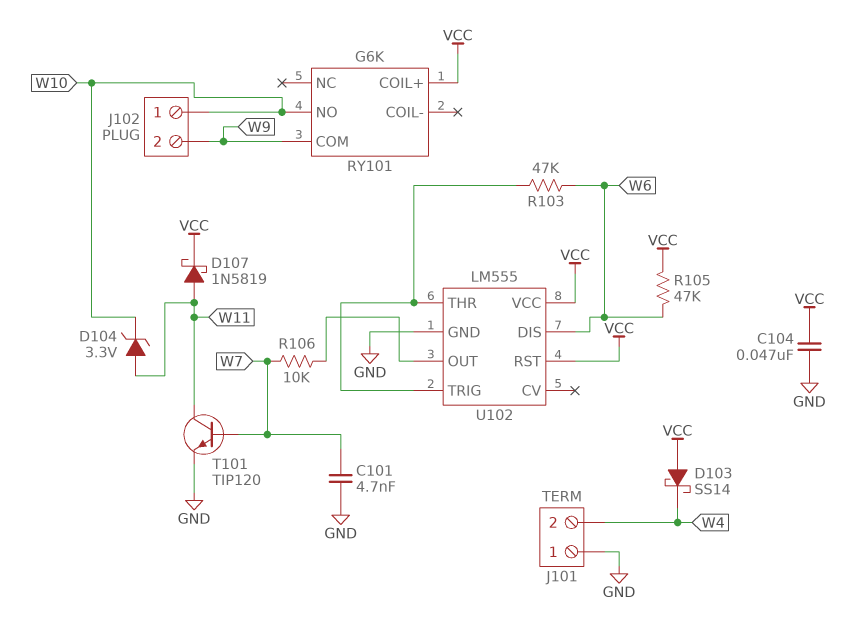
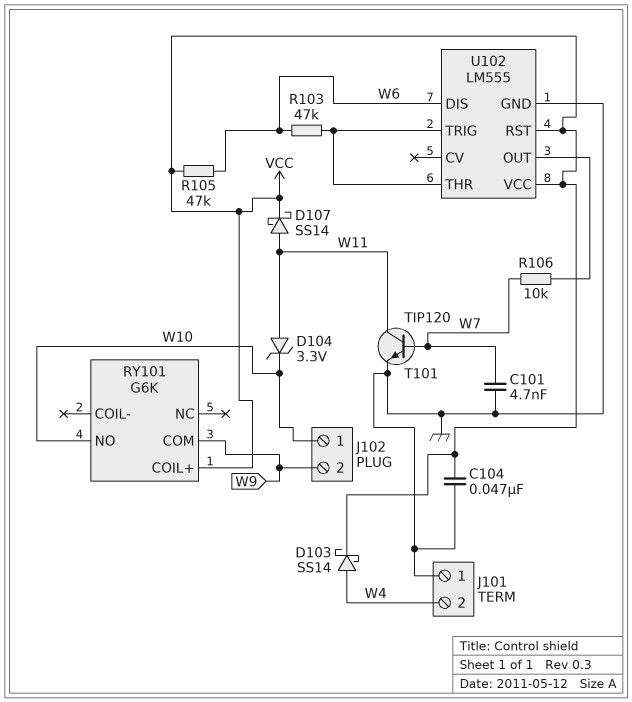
D103: schottky SS14 (A VCC, K W4) -> schottky SS14 (A W4, K VCC)
D107: schottky 1N5819 (A W11, K VCC) -> schottky SS14 (A W11, K VCC)

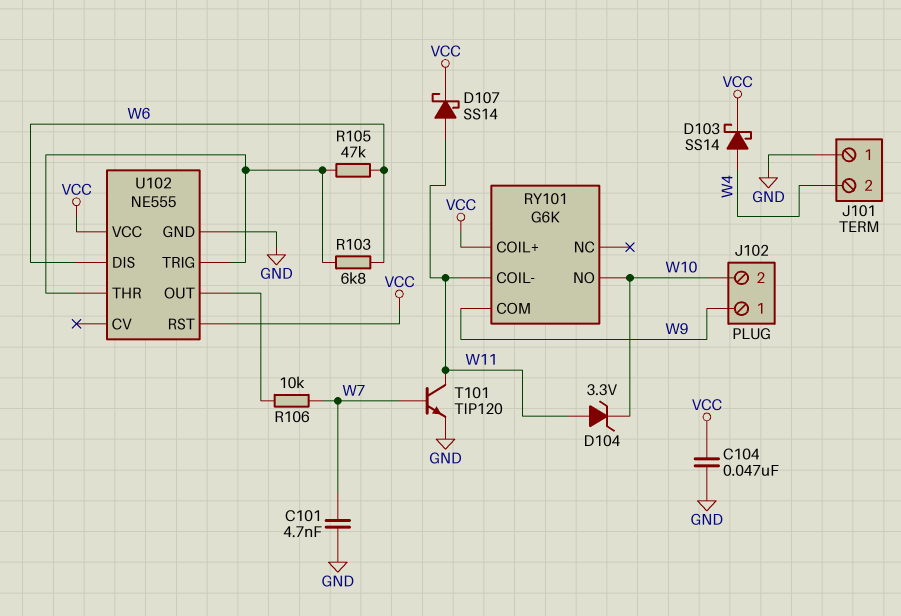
J102 pin 1: W10 -> W9
J102 pin 2: W9 -> W10
R103: 47k (U102/THR, W6) -> 6.8k (U102/THR, W6)
R105: 47k (VCC, W6) -> 47k (U102/THR, W6)
RY101 pin COIL-: none -> W11
U102: LM555 -> NE555

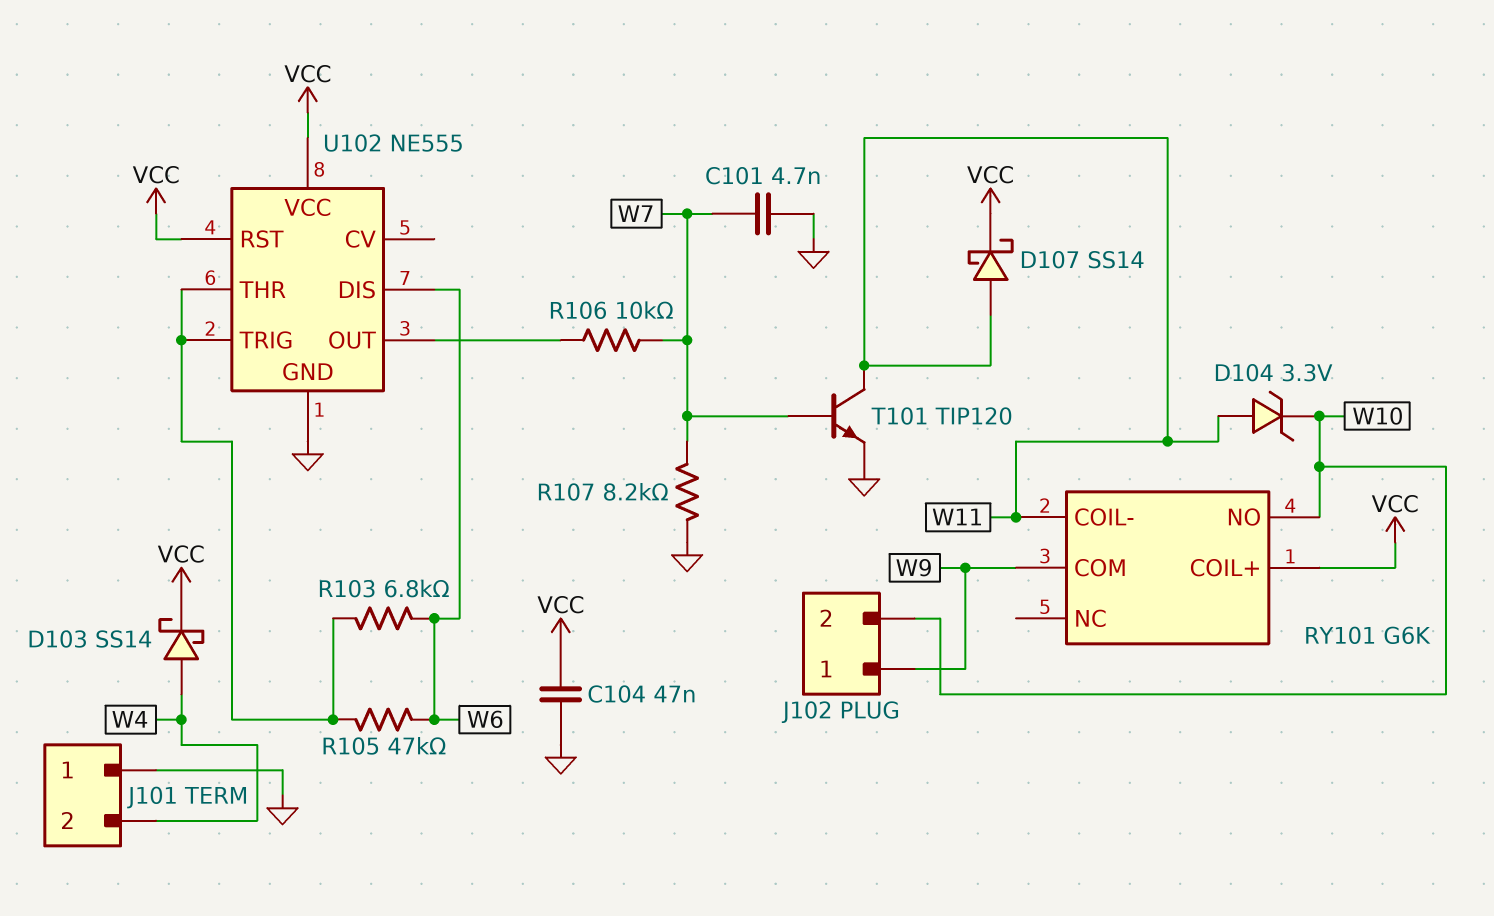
R107: none -> 8.2k (GND, W7)

